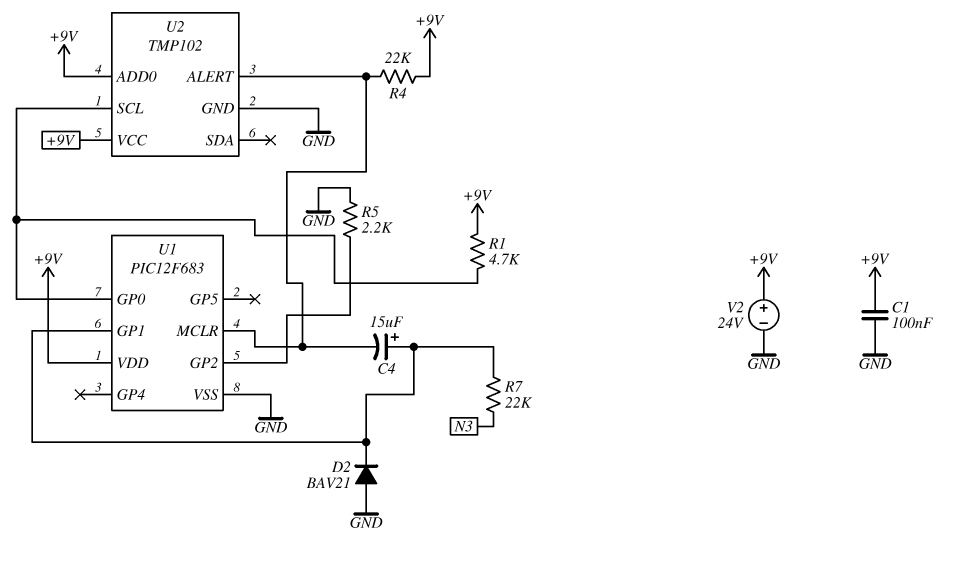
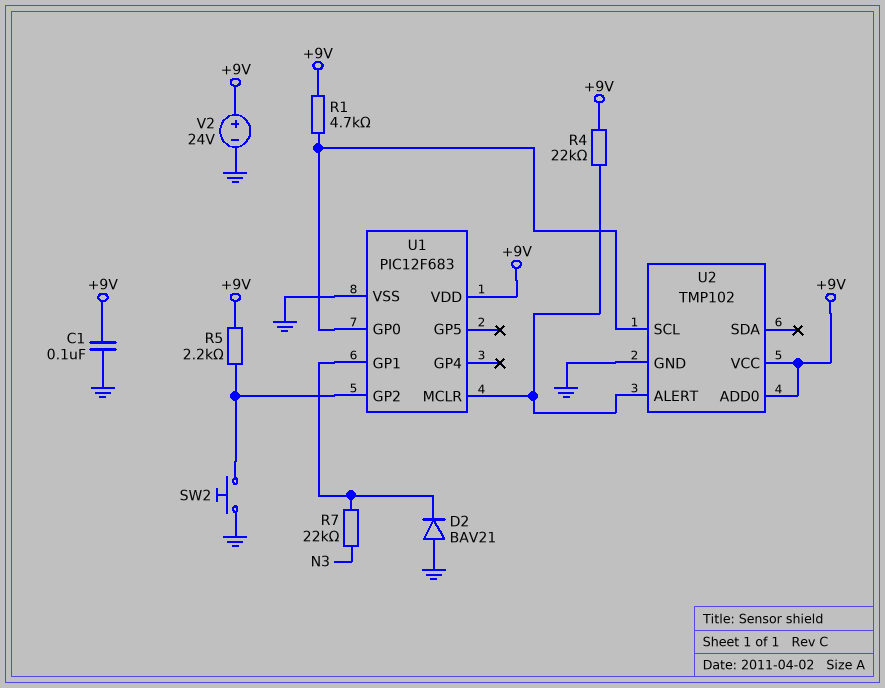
C4: 15uF (plus U1/GP1, minus U1/MCLR) -> none
R5: 2.2k (GND, U1/GP2) -> 2.2k (+9V, U1/GP2)
SW2: none -> button (GND, U1/GP2)

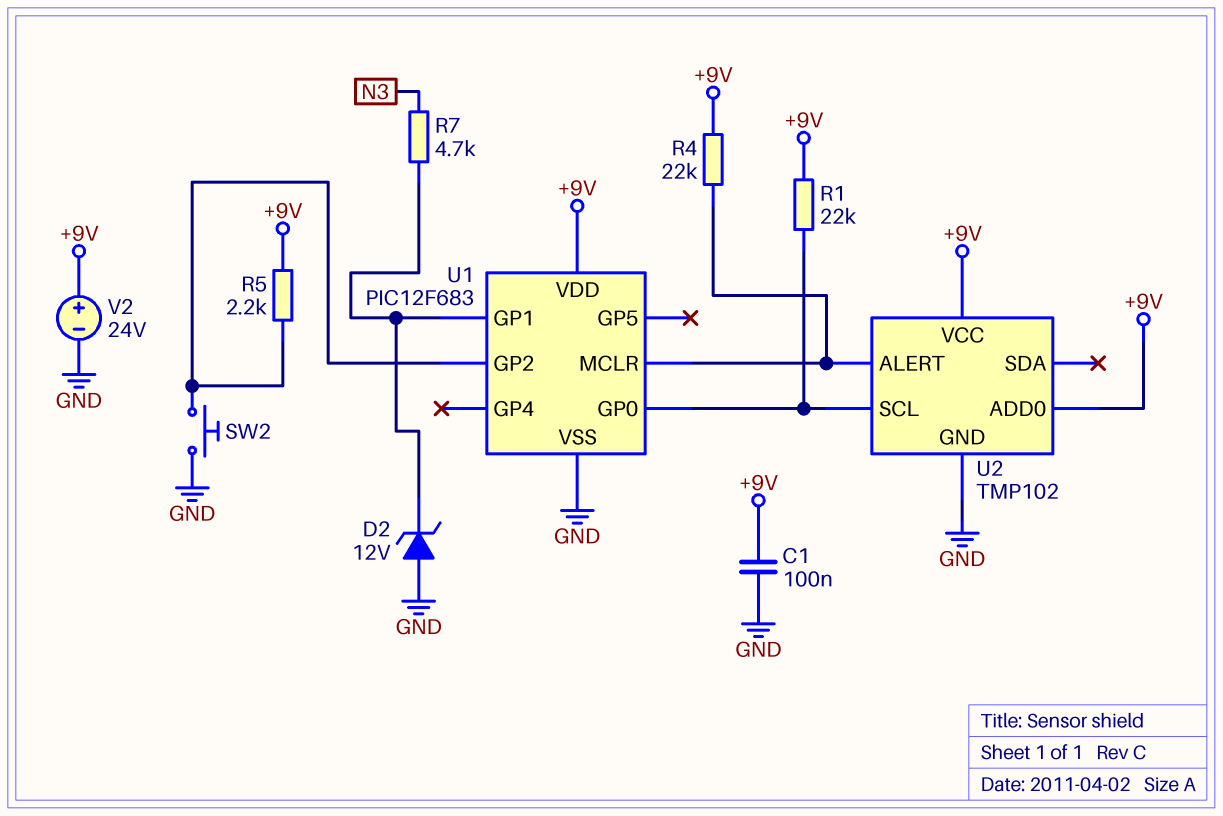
D2: diode BAV21 (A GND, K U1/GP1) -> zener 12V (A GND, K U1/GP1)
R1: 4.7k (+9V, U1/GP0) -> 22k (+9V, U1/GP0)
R7: 22k (N3, U1/GP1) -> 4.7k (N3, U1/GP1)

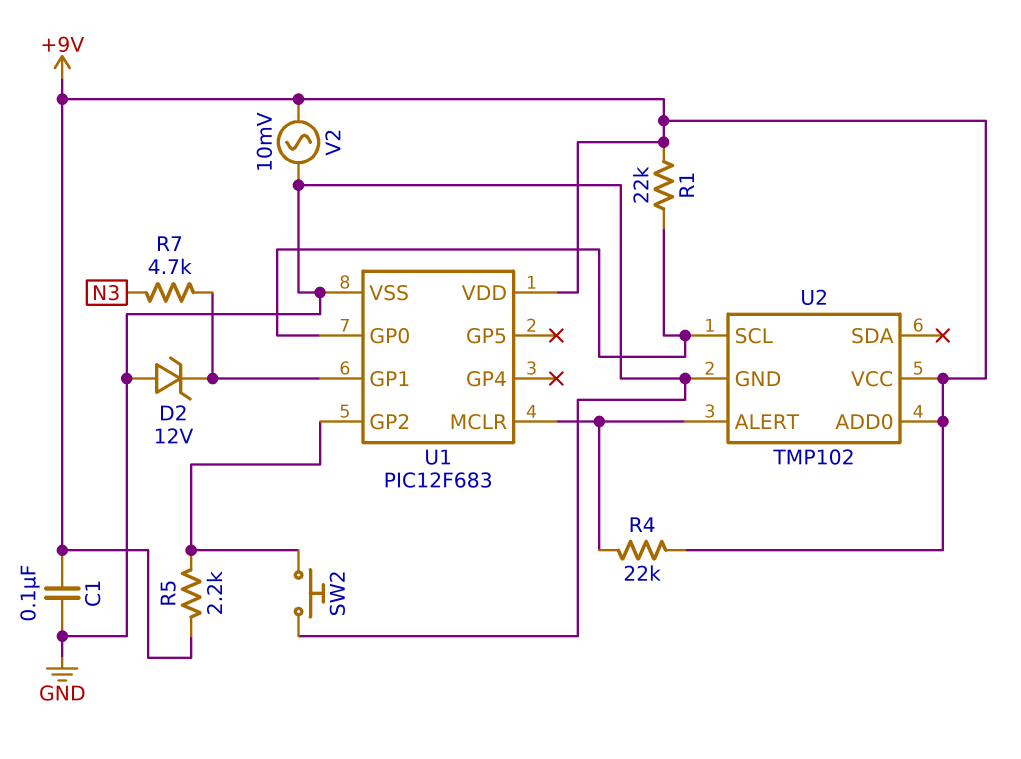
V2: 24V (plus +9V, minus GND) -> AC 10mV (+9V, GND)

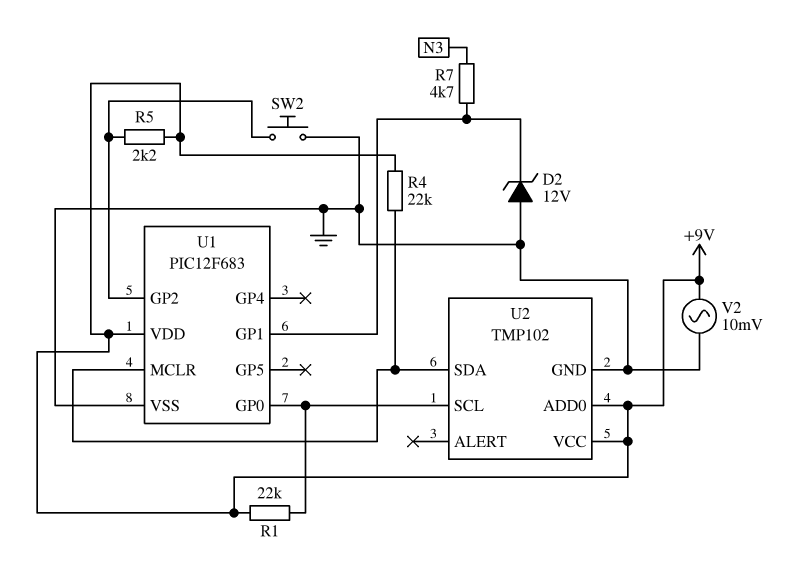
C1: 100nF (+9V, GND) -> none
U2 pin ALERT: U1/MCLR -> none
U2 pin SDA: none -> U1/MCLR

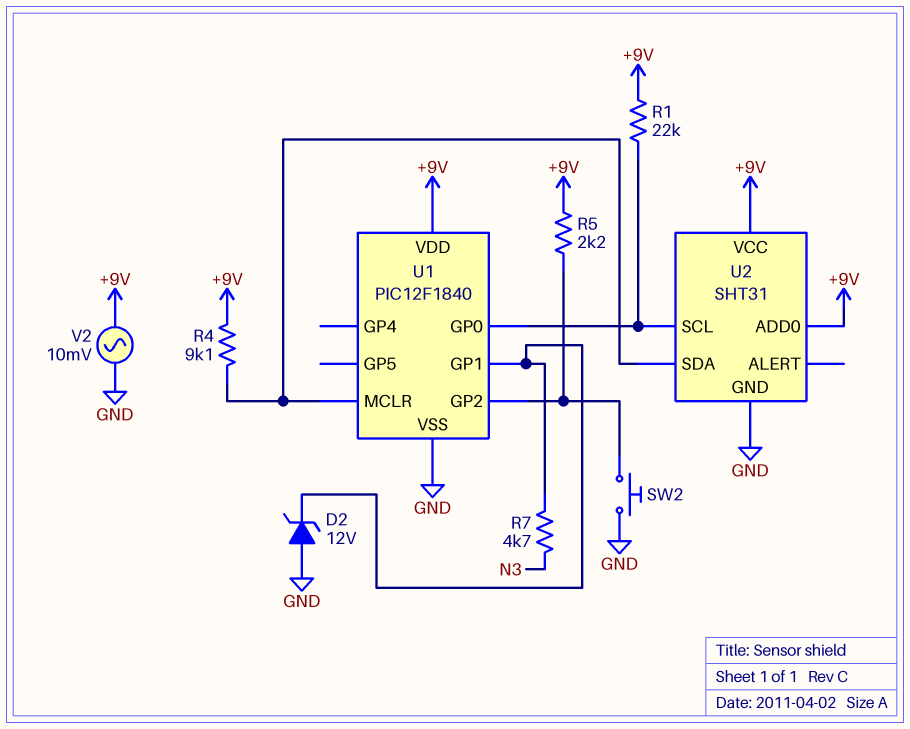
R4: 22k (+9V, U1/MCLR) -> 9.1k (+9V, U1/MCLR)
U1: PIC12F683 -> PIC12F1840
U2: TMP102 -> SHT31

